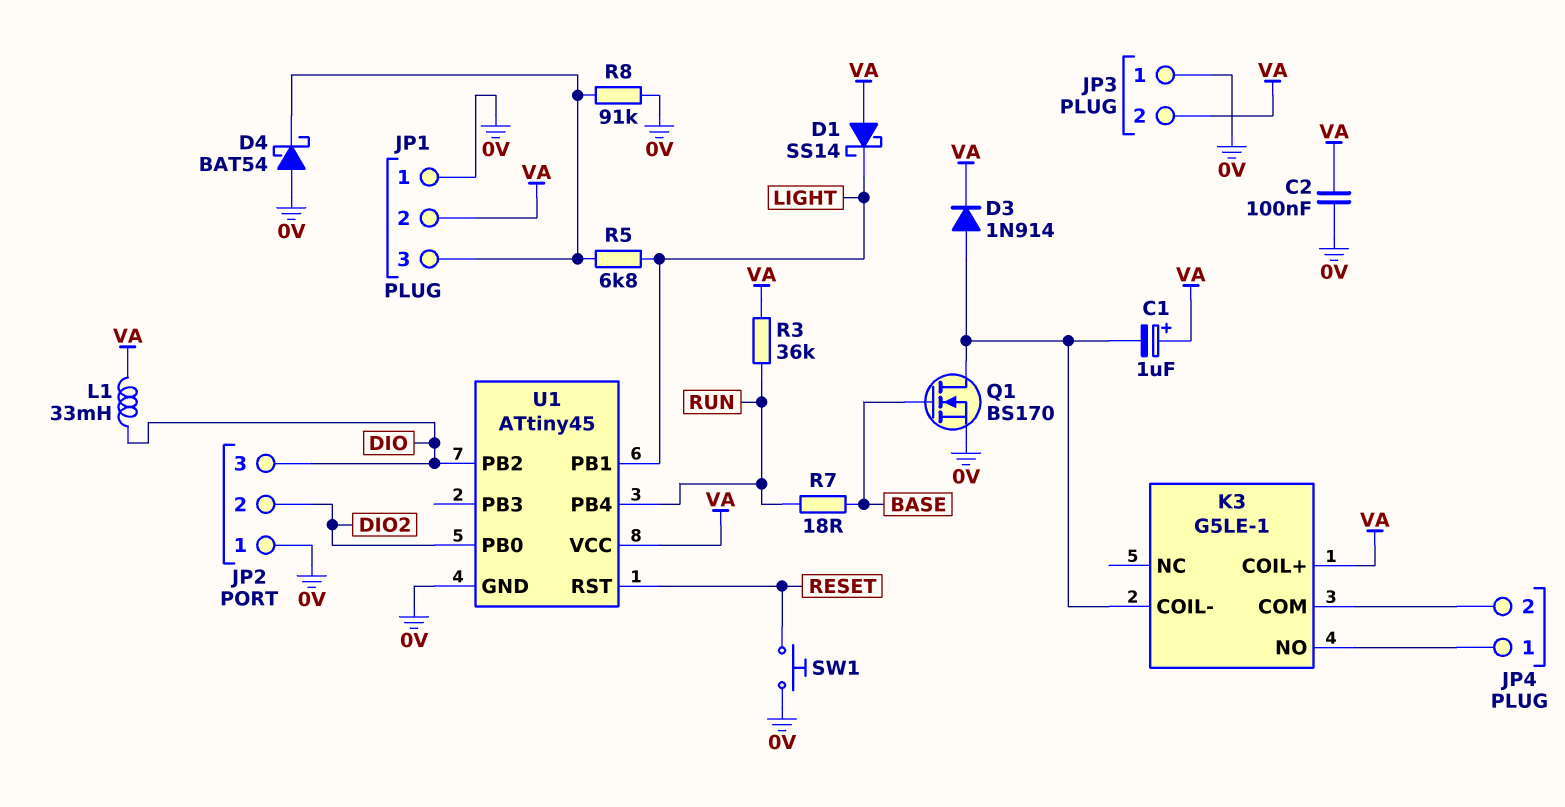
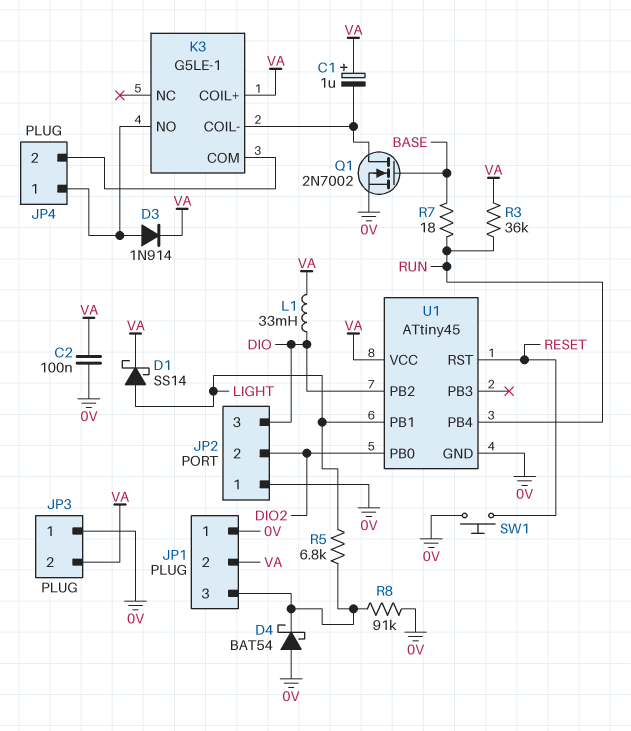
D1: schottky SS14 (A VA, K LIGHT) -> schottky SS14 (A LIGHT, K VA)
D3: diode 1N914 (A K3/COIL-, K VA) -> diode 1N914 (A JP4/1, K VA)
Q1: NMOS BS170 (G BASE, D K3/COIL-, S 0V) -> NMOS 2N7002 (G BASE, D K3/COIL-, S 0V)

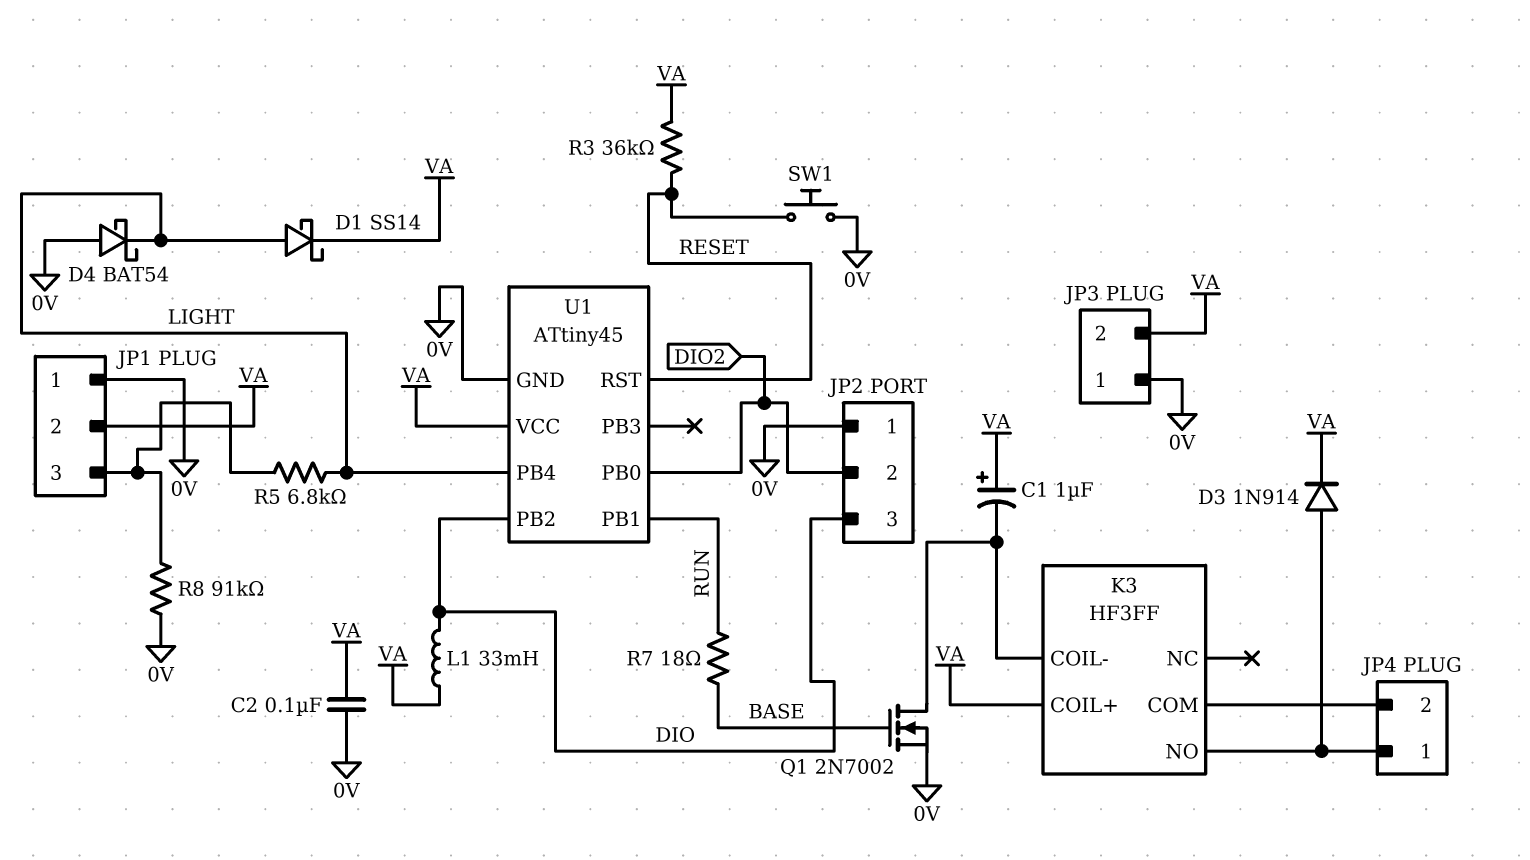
D4: schottky BAT54 (A 0V, K JP1/3) -> schottky BAT54 (A 0V, K LIGHT)
K3: G5LE-1 -> HF3FF
R3: 36k (RUN, VA) -> 36k (RESET, VA)
U1 pin PB1: LIGHT -> RUN
U1 pin PB4: RUN -> LIGHT

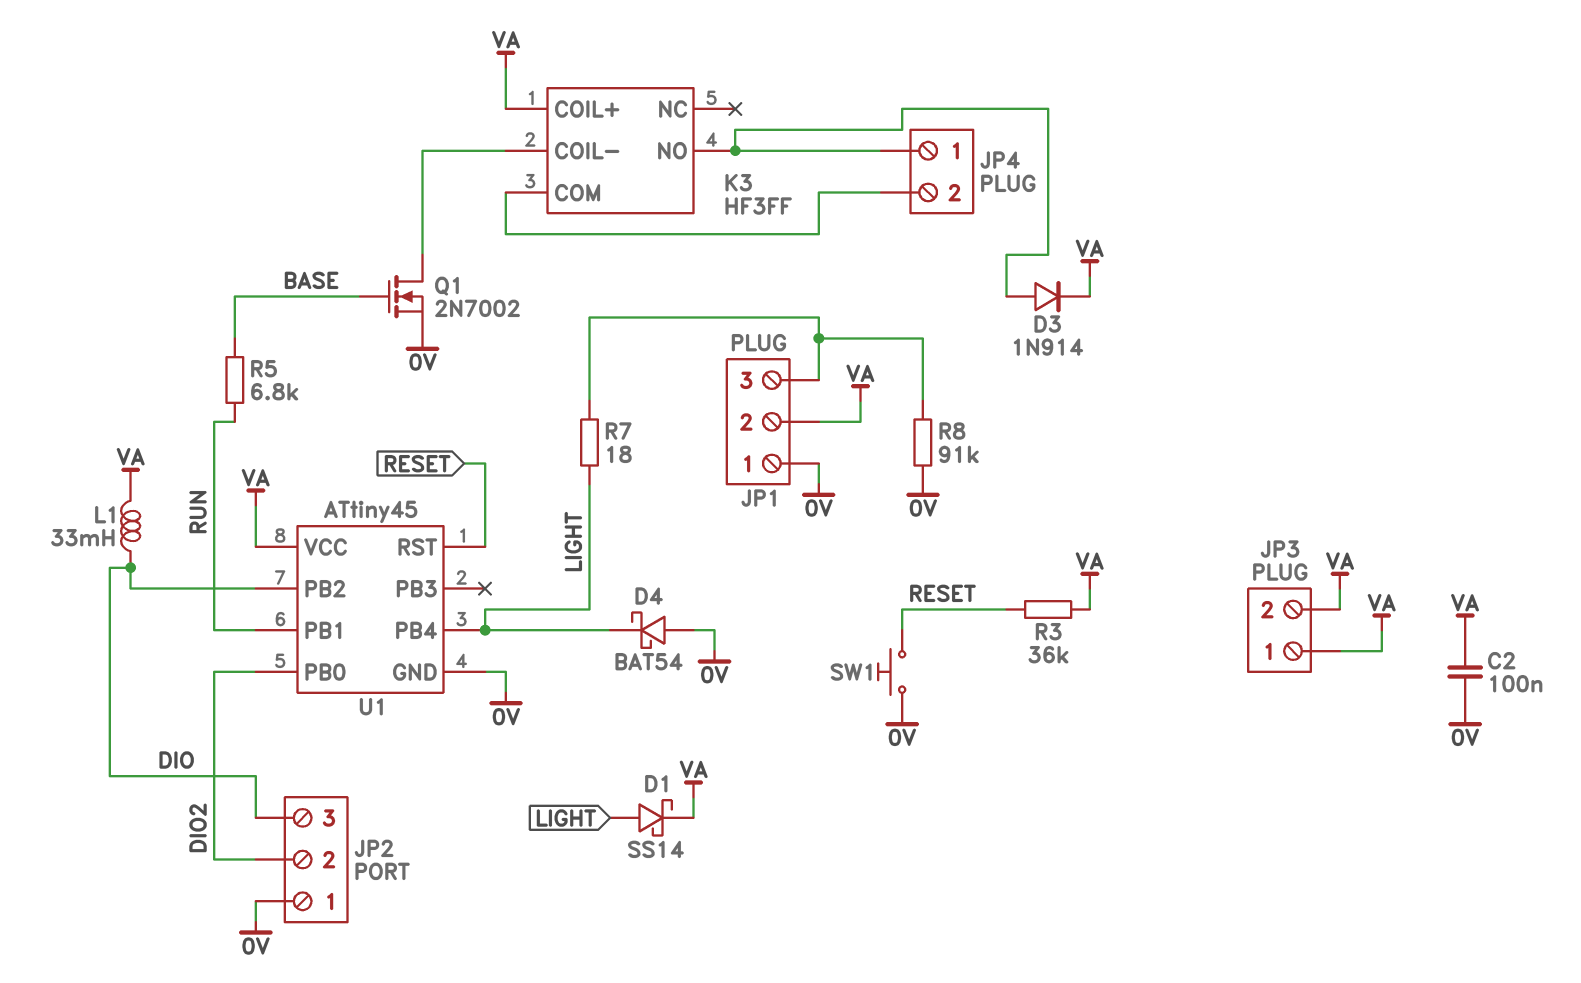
C1: 1uF (plus VA, minus K3/COIL-) -> none
JP3 pin 1: 0V -> VA
R5: 6.8k (JP1/3, LIGHT) -> 6.8k (BASE, RUN)
R7: 18 (BASE, RUN) -> 18 (JP1/3, LIGHT)

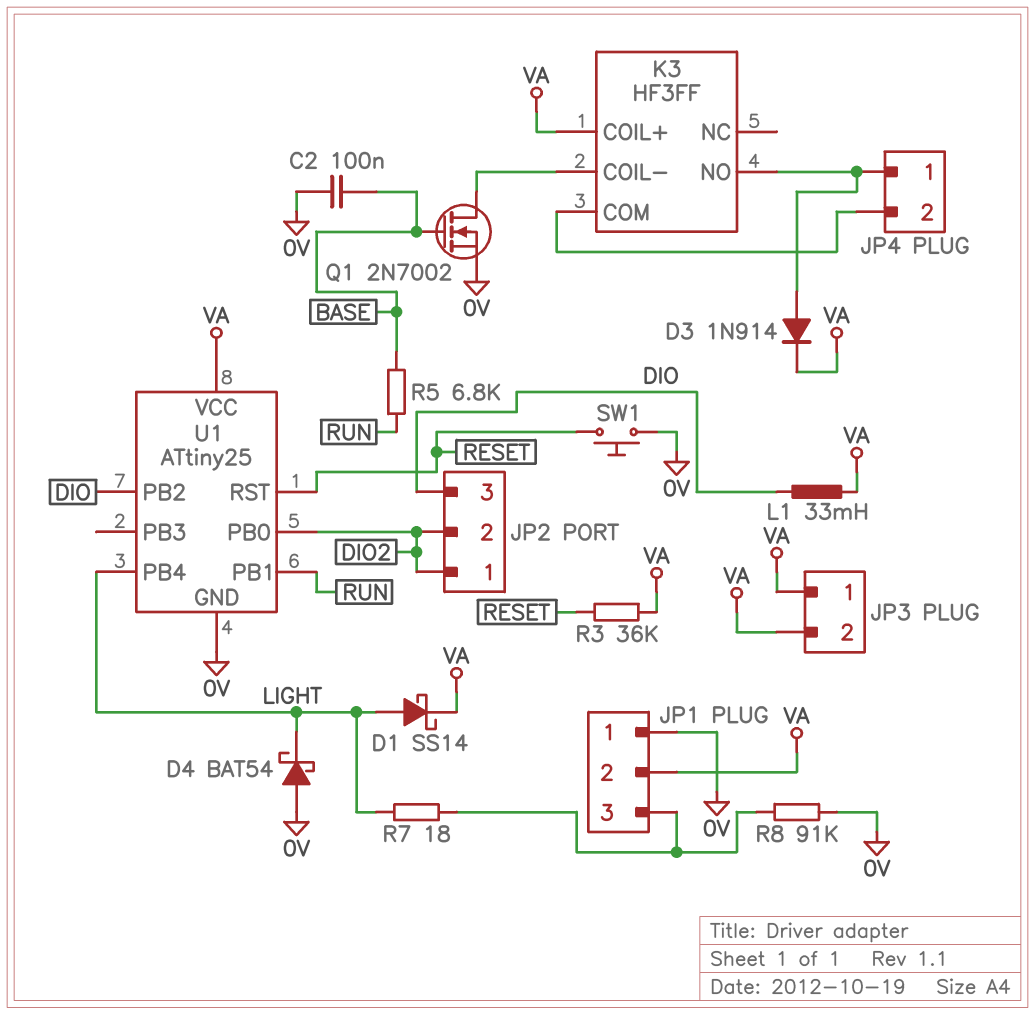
C2: 100nF (0V, VA) -> 100nF (0V, BASE)
JP2 pin 1: 0V -> DIO2
U1: ATtiny45 -> ATtiny25

